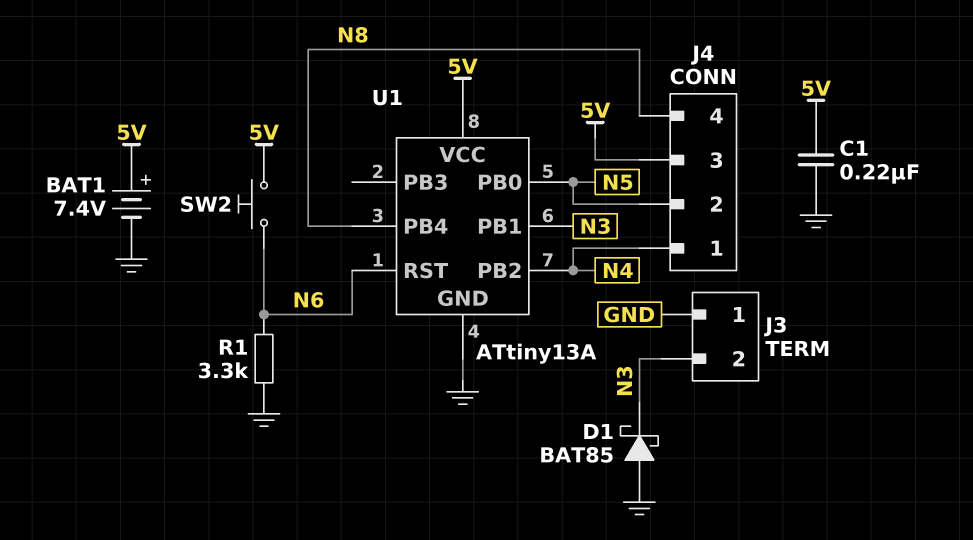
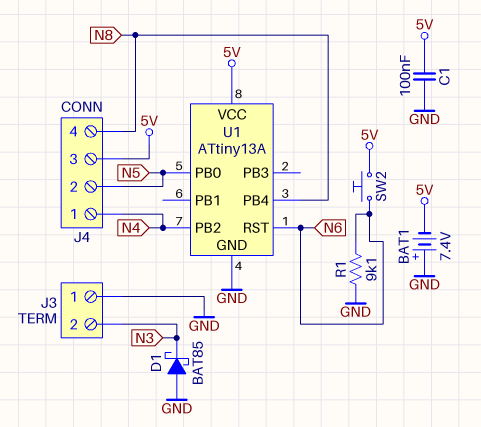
BAT1: 7.4V (plus 5V, minus GND) -> 7.4V (plus GND, minus 5V)
C1: 220nF (5V, GND) -> 100nF (5V, GND)
R1: 3.3k (GND, N6) -> 9.1k (GND, N6)
U1 pin PB1: N3 -> none

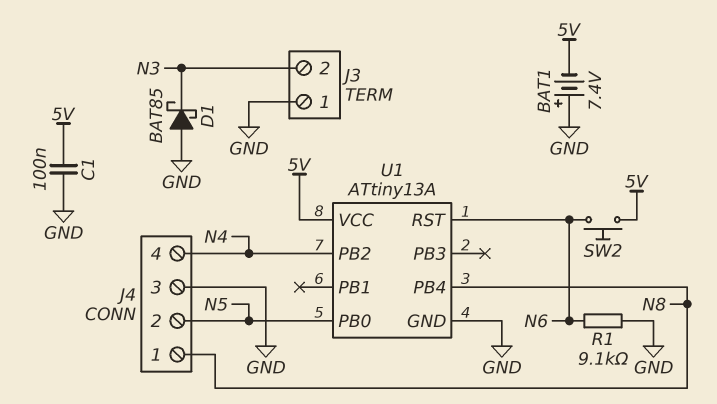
J4 pin 1: N4 -> N8
J4 pin 3: 5V -> GND
J4 pin 4: N8 -> N4

